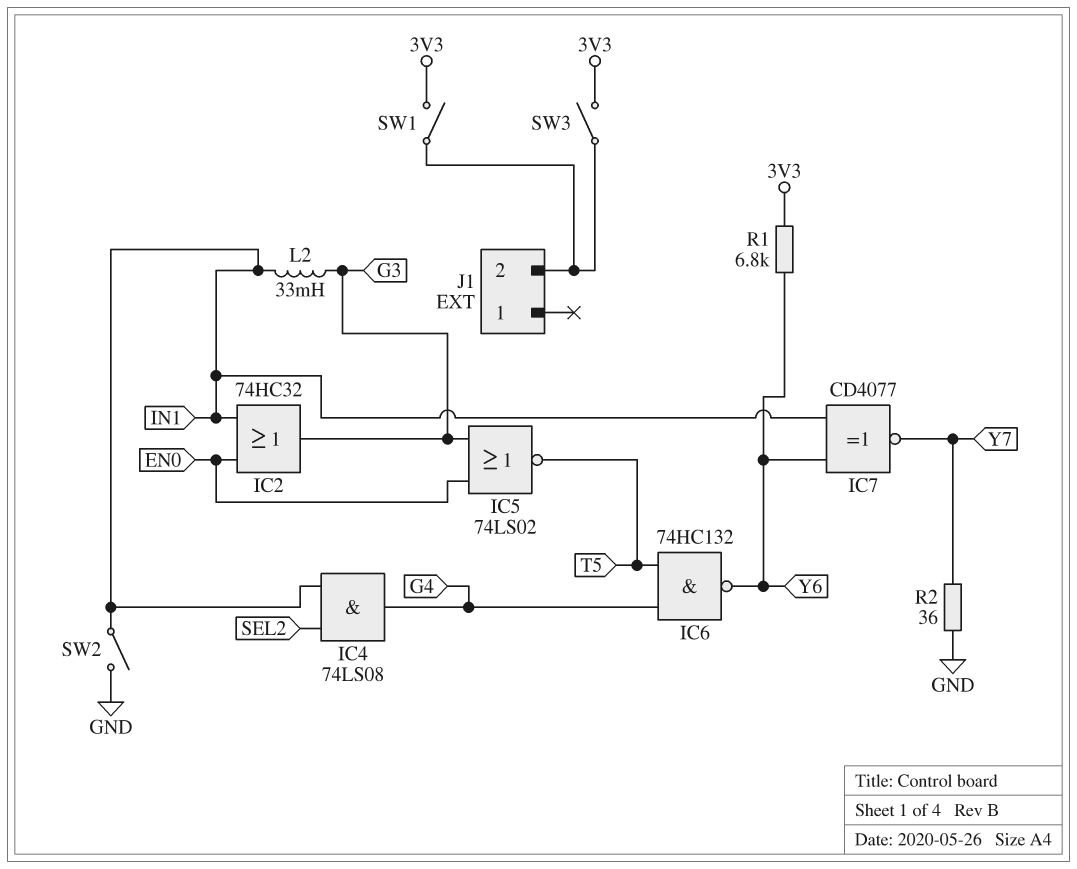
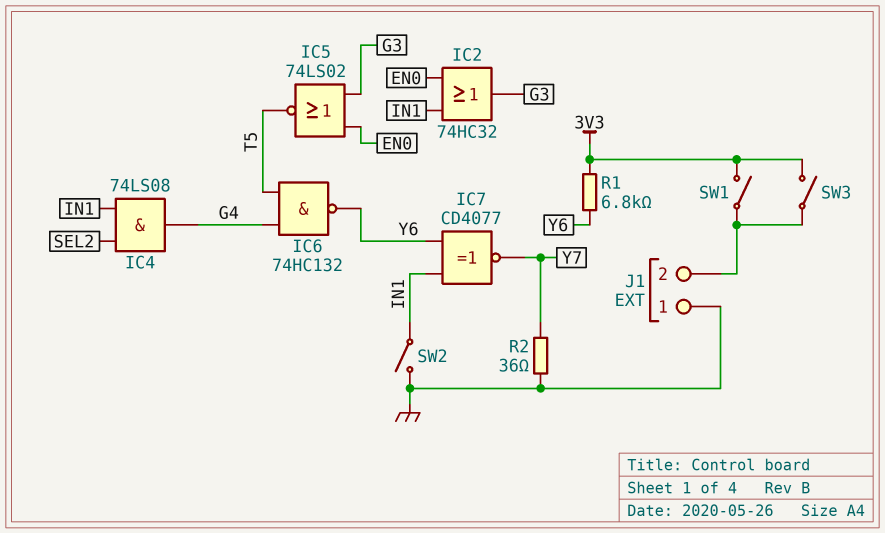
J1 pin 1: none -> GND
L2: 33mH (G3, IN1) -> none

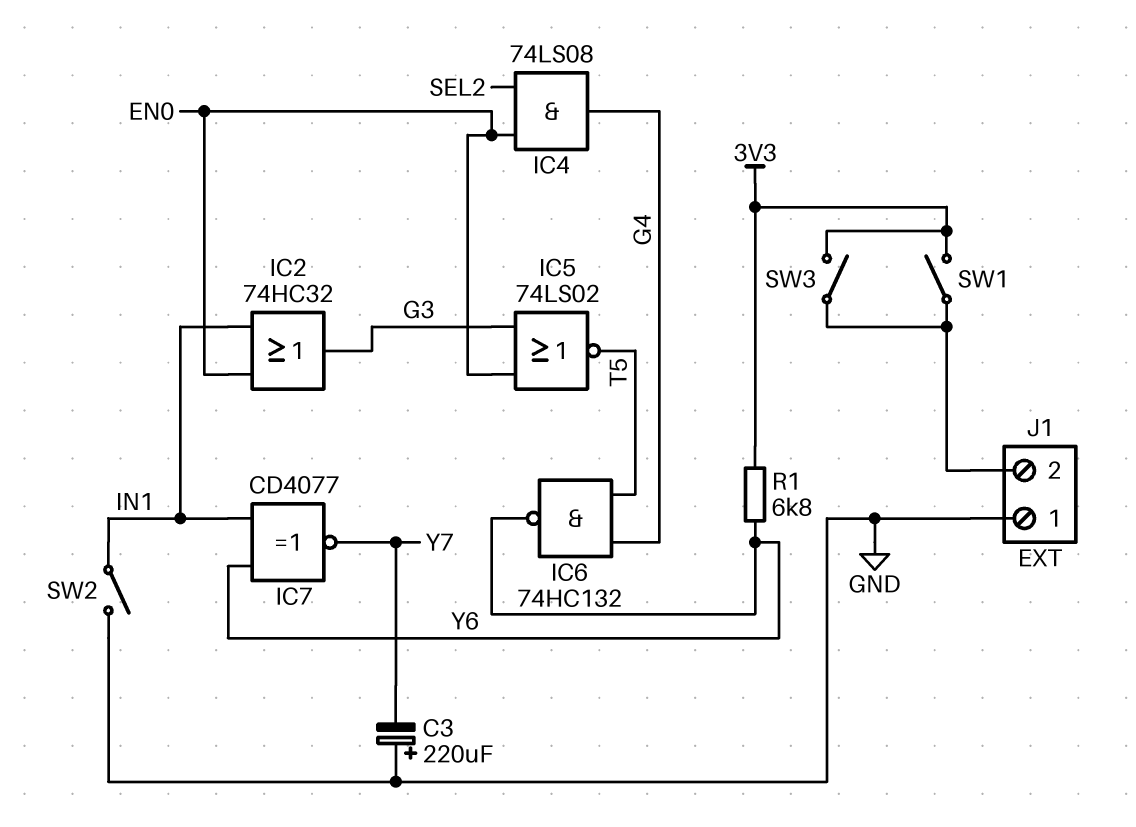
C3: none -> 220uF (plus GND, minus Y7)
IC4: AND 74LS08 (in IN1, in SEL2, out G4) -> AND 74LS08 (in EN0, in SEL2, out G4)
R2: 36 (GND, Y7) -> none

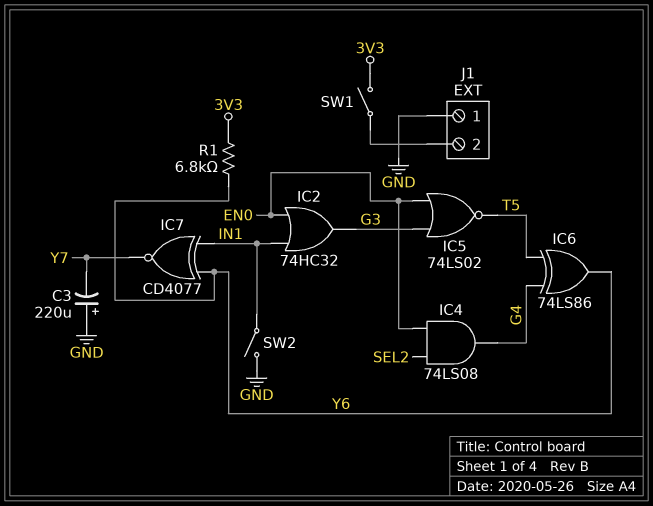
IC6: NAND 74HC132 (in G4, in T5, out Y6) -> XOR 74LS86 (in G4, in T5, out Y6)
SW3: switch (3V3, J1/2) -> none

